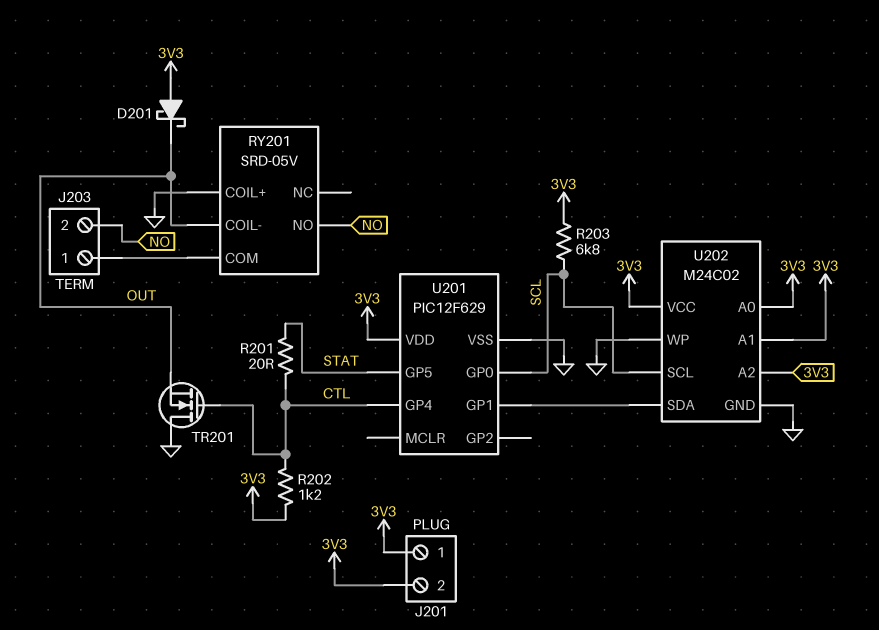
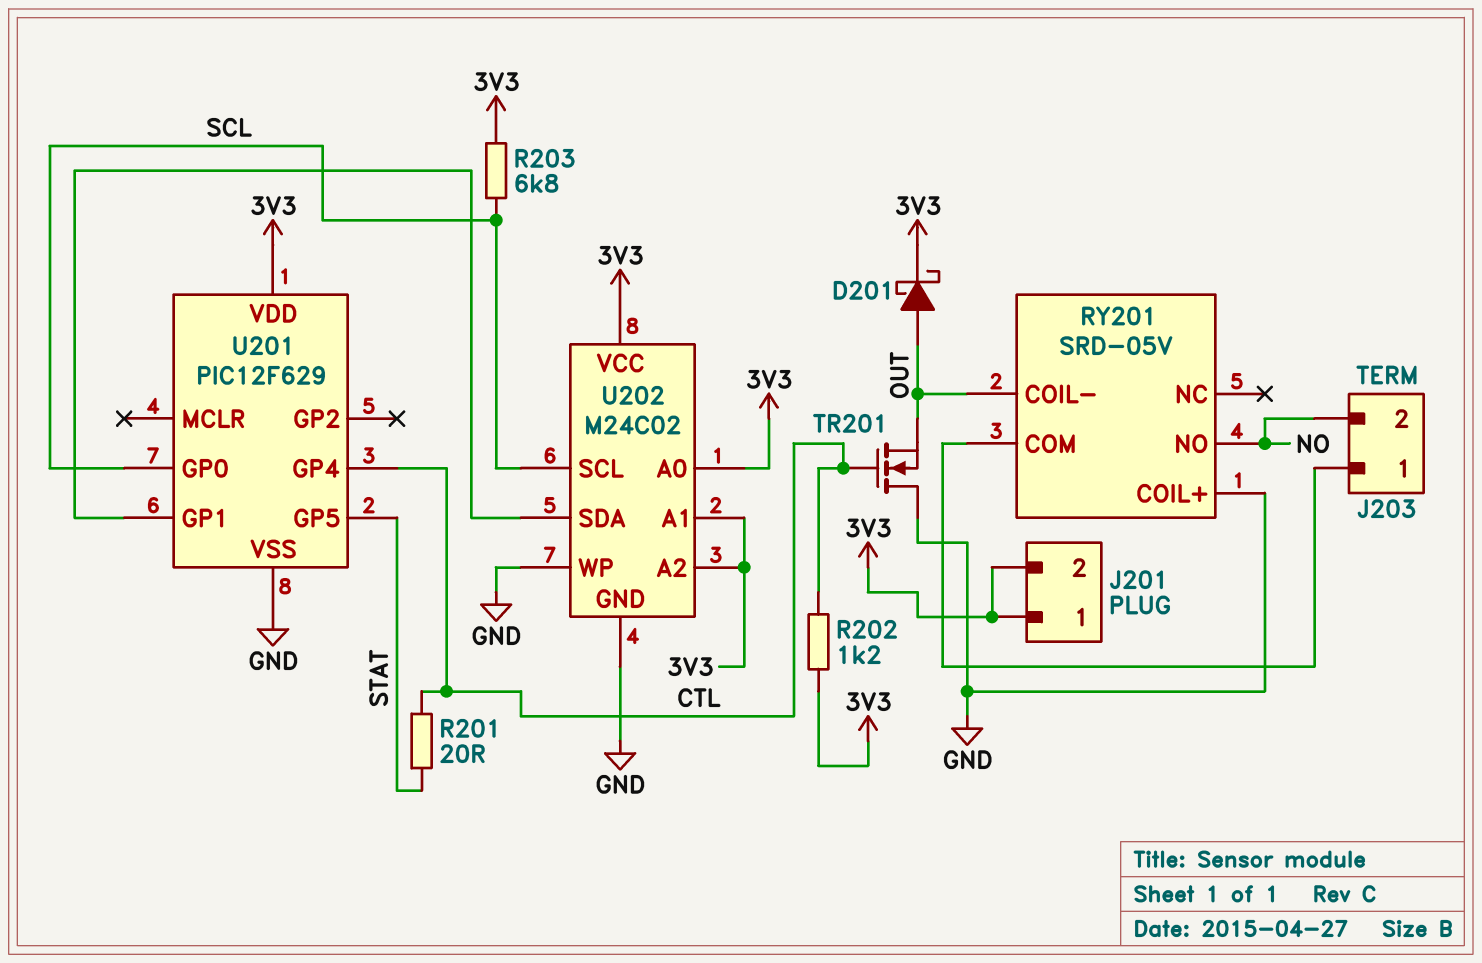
D201: schottky (A 3V3, K OUT) -> schottky (A OUT, K 3V3)

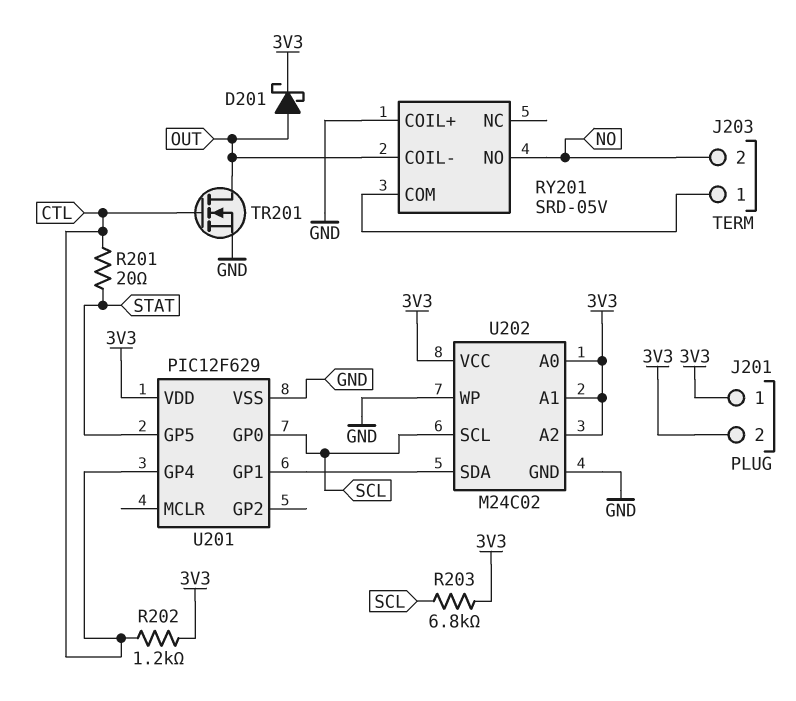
TR201: NMOS (G CTL, D GND, S OUT) -> NMOS (G CTL, D OUT, S GND)

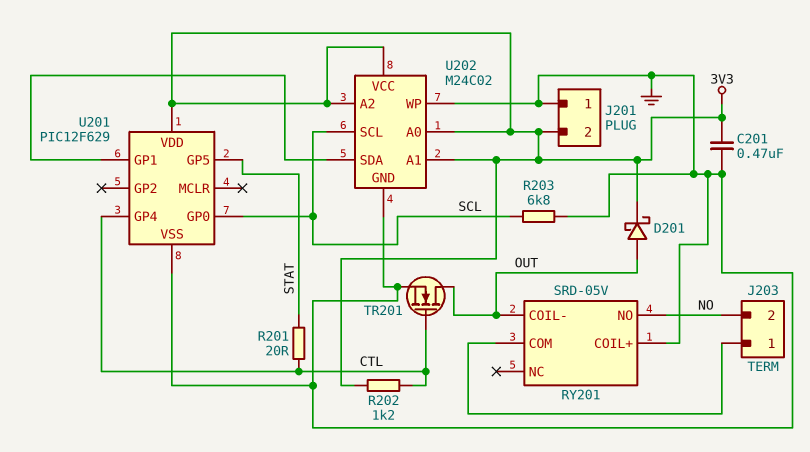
C201: none -> 470nF (3V3, GND)
J201 pin 1: 3V3 -> GND
R203: 6.8k (3V3, SCL) -> 6.8k (GND, SCL)

